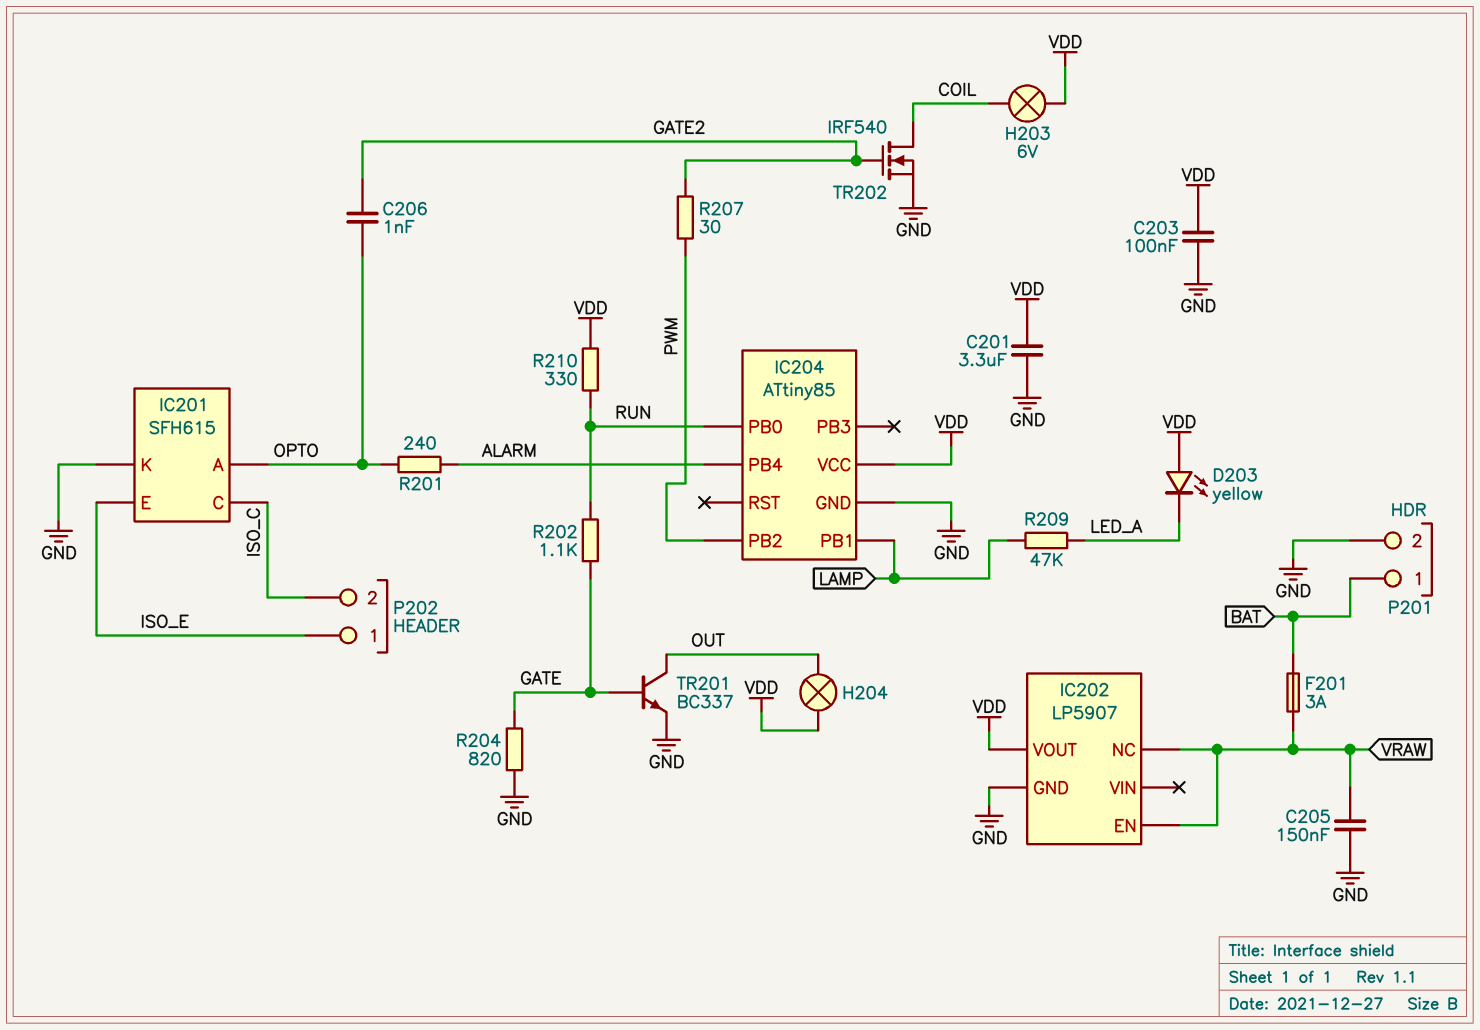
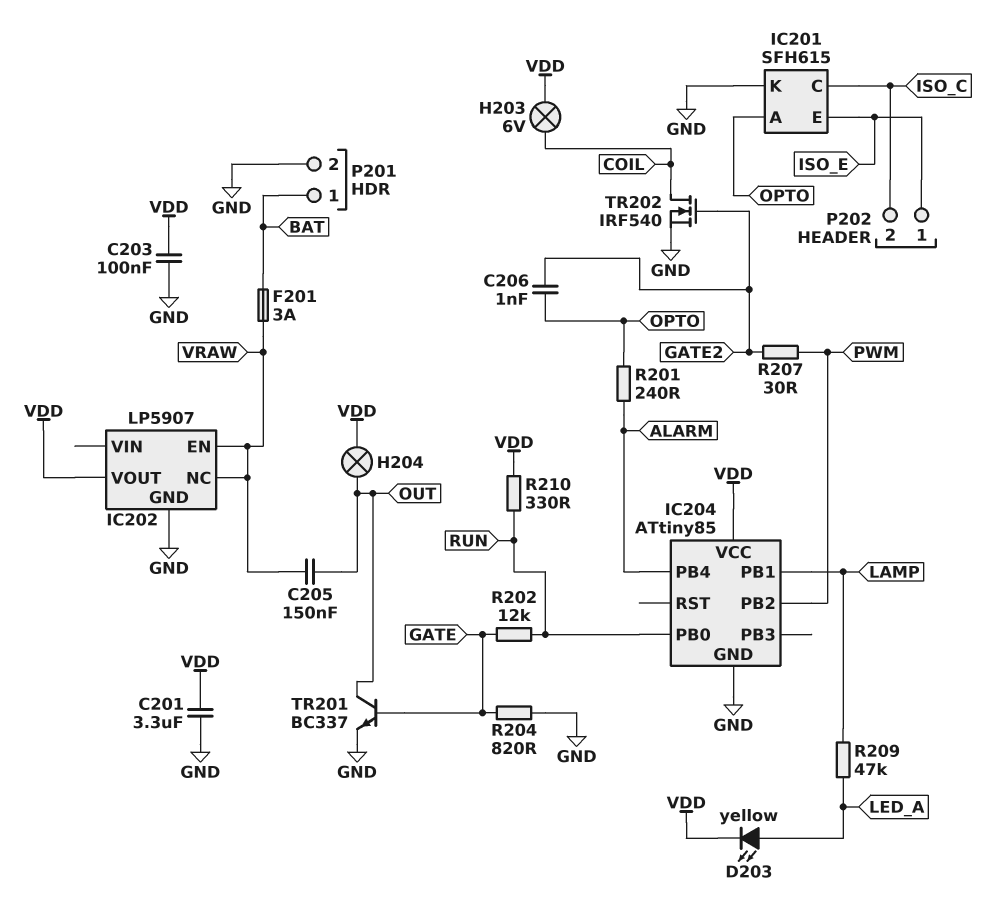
C205: 150nF (GND, VRAW) -> 150nF (OUT, VRAW)
D203: LED yellow (A VDD, K LED_A) -> LED yellow (A LED_A, K VDD)
R202: 1.1k (GATE, RUN) -> 12k (GATE, RUN)

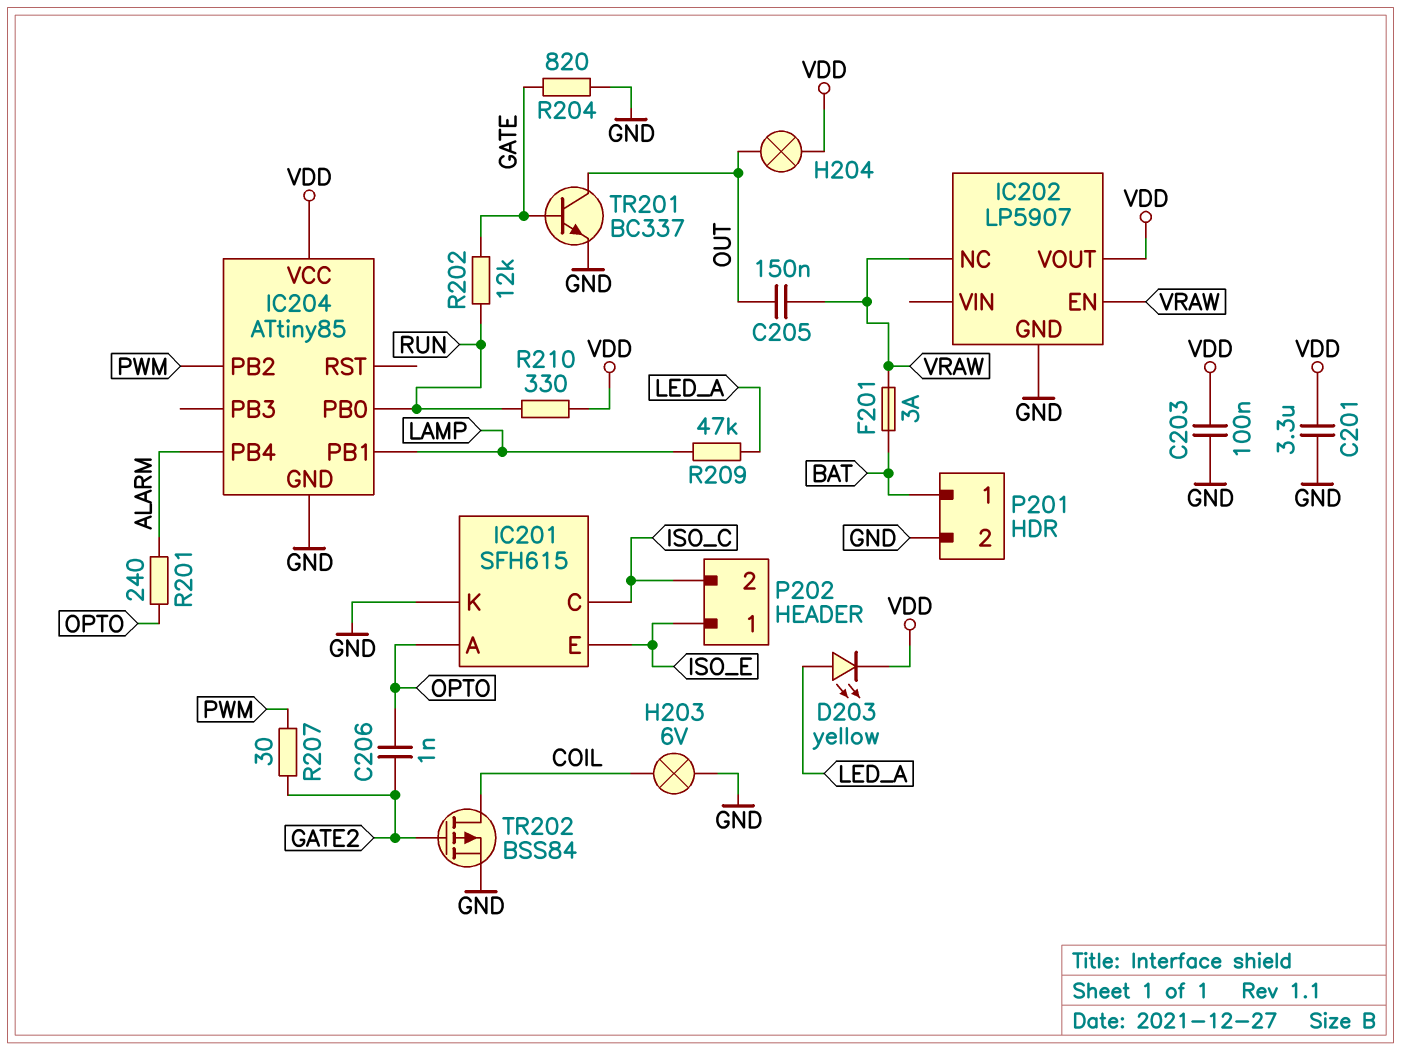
H203: lamp 6V (COIL, VDD) -> lamp 6V (COIL, GND)
TR202: NMOS IRF540 (G GATE2, D COIL, S GND) -> PMOS BSS84 (G GATE2, D COIL, S GND)

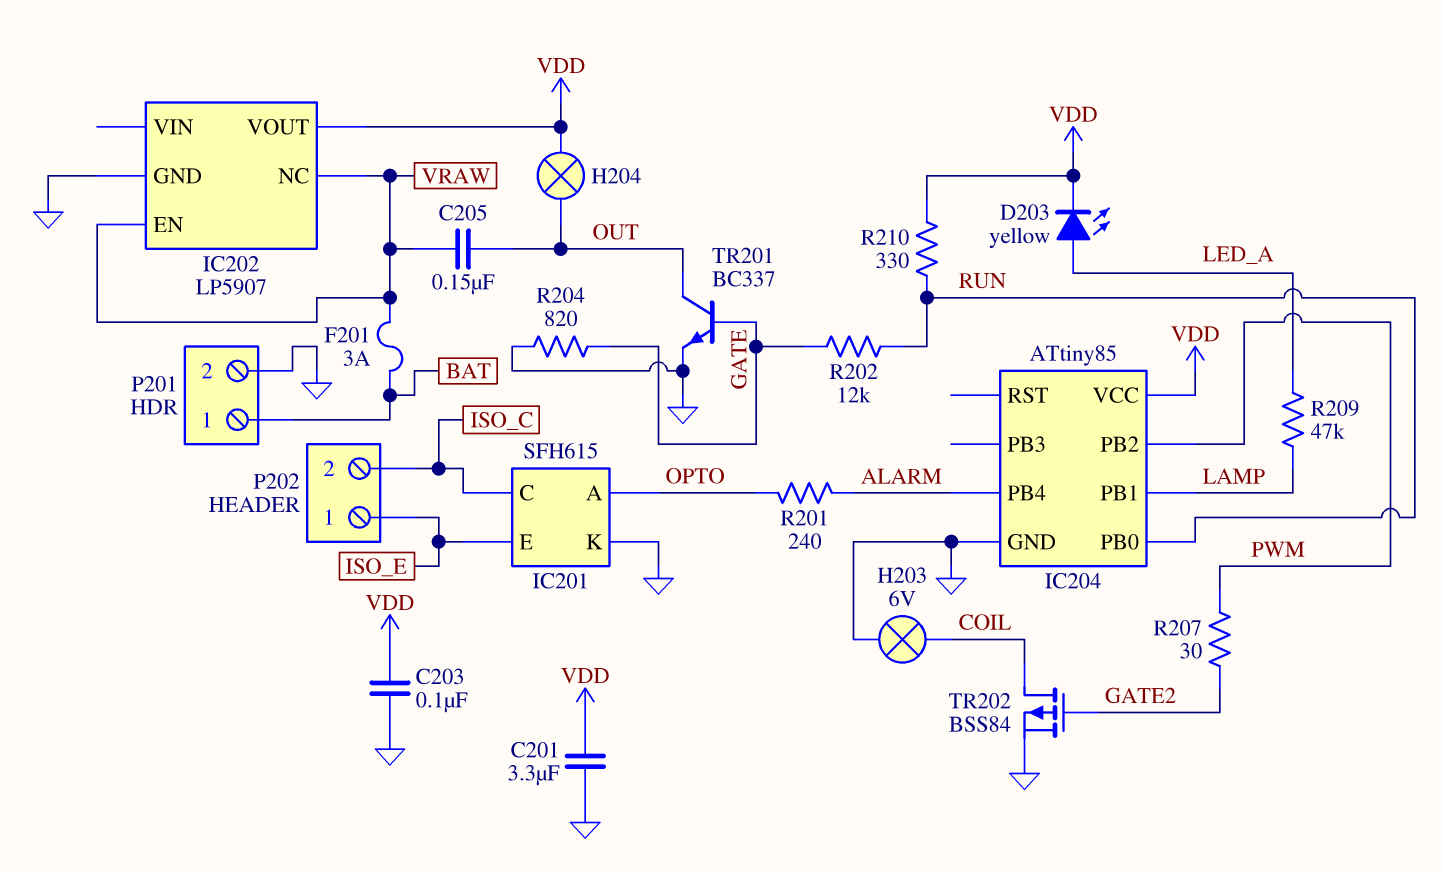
C206: 1nF (GATE2, OPTO) -> none

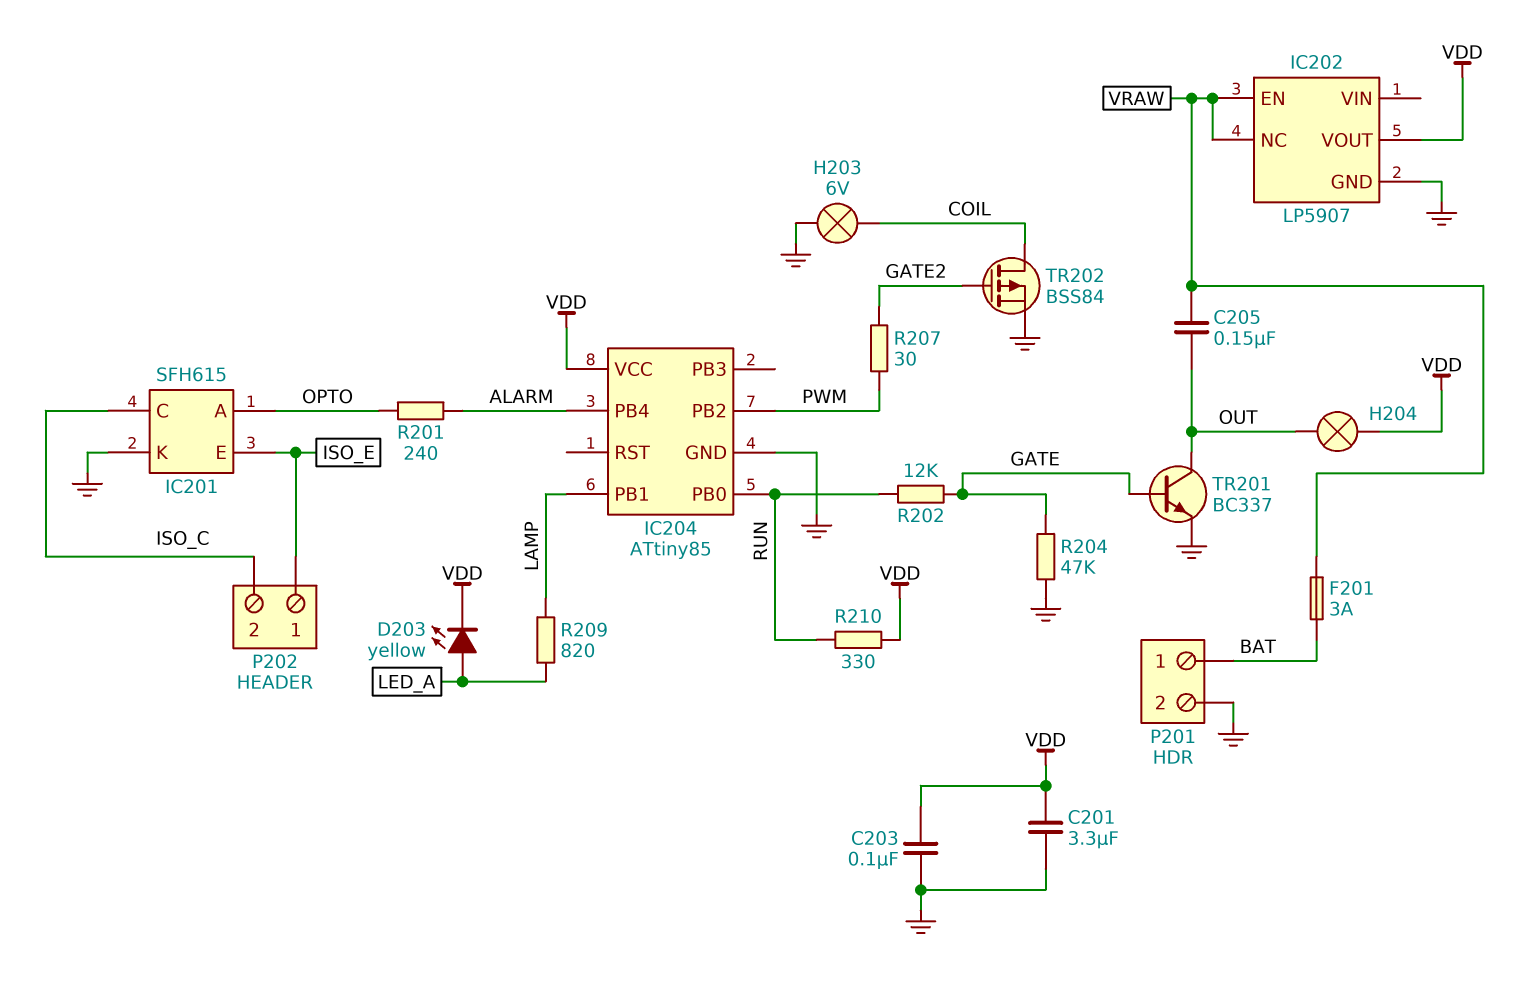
R204: 820 (GATE, GND) -> 47k (GATE, GND)
R209: 47k (LAMP, LED_A) -> 820 (LAMP, LED_A)

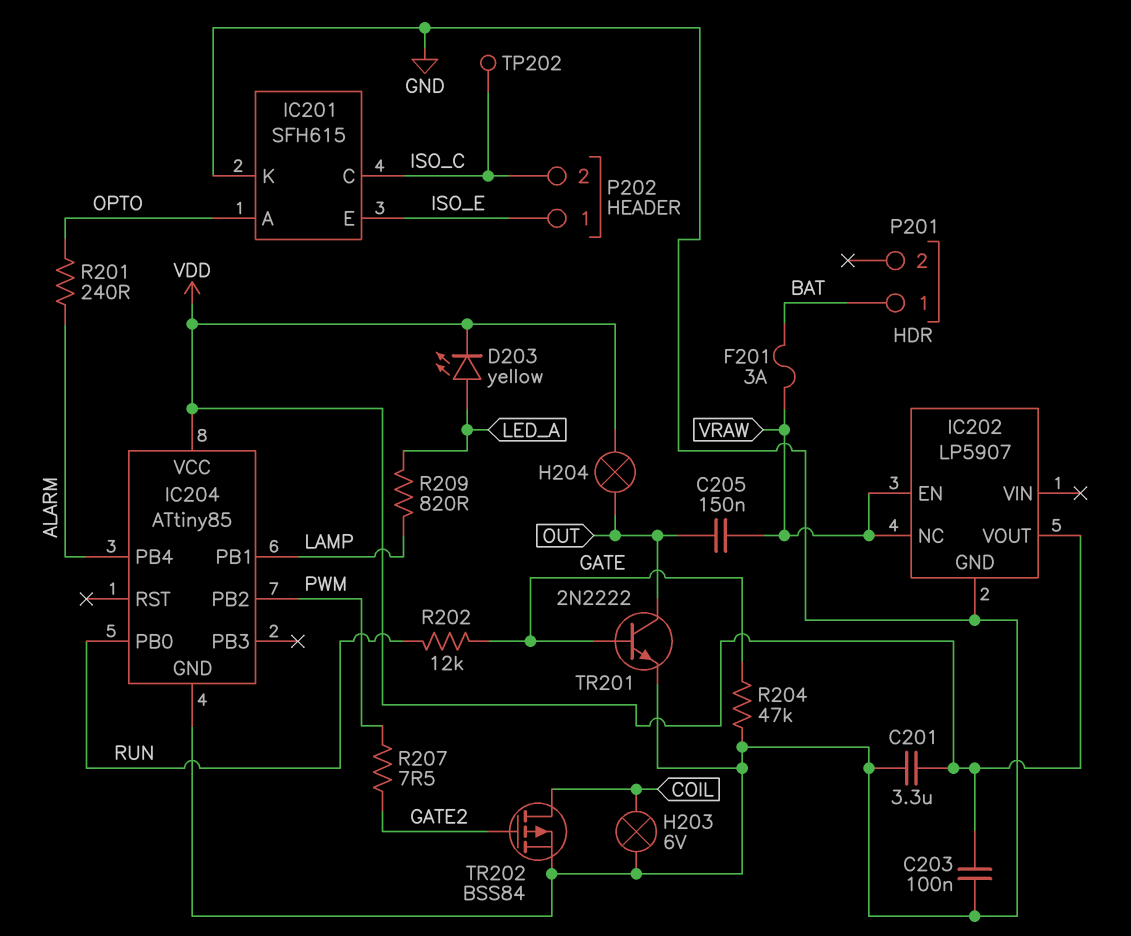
P201 pin 2: GND -> none
R207: 30 (GATE2, PWM) -> 7.5 (GATE2, PWM)
R210: 330 (RUN, VDD) -> none
TP202: none -> test point (ISO_C)
TR201: NPN BC337 (B GATE, C OUT, E GND) -> NPN 2N2222 (B GATE, C OUT, E GND)

